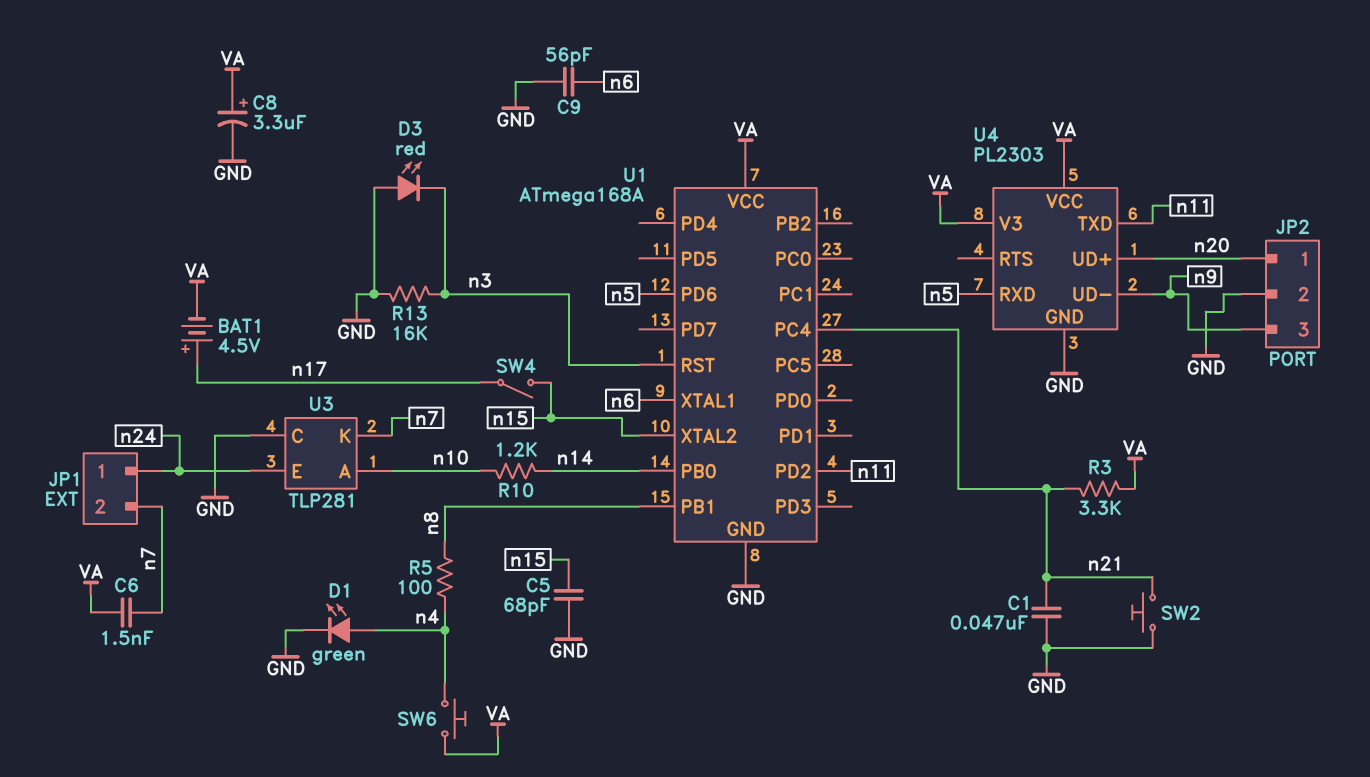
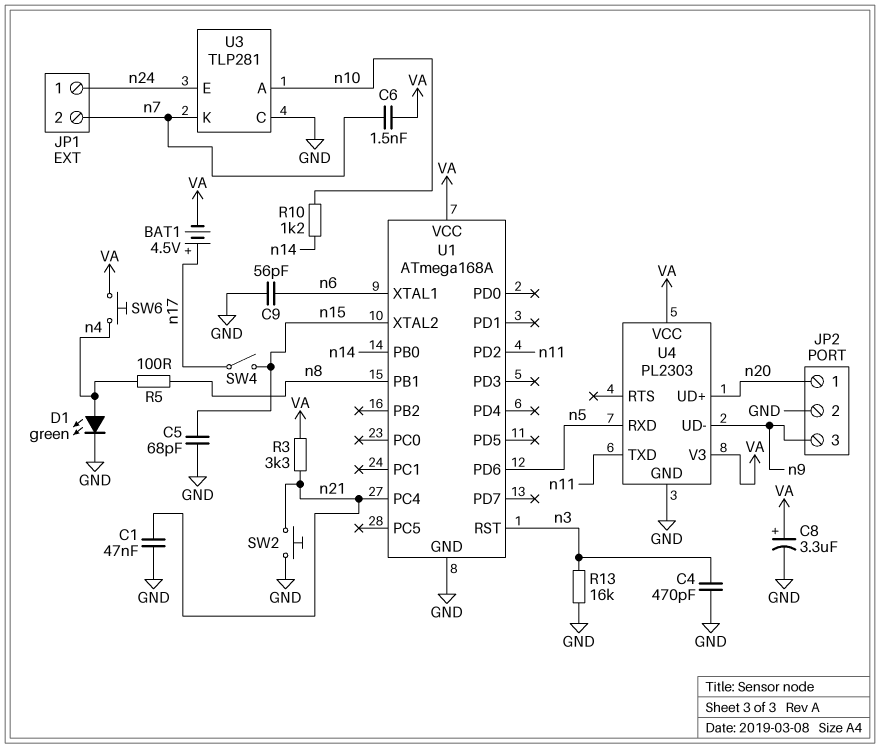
C4: none -> 470pF (GND, n3)
D3: LED red (A GND, K n3) -> none

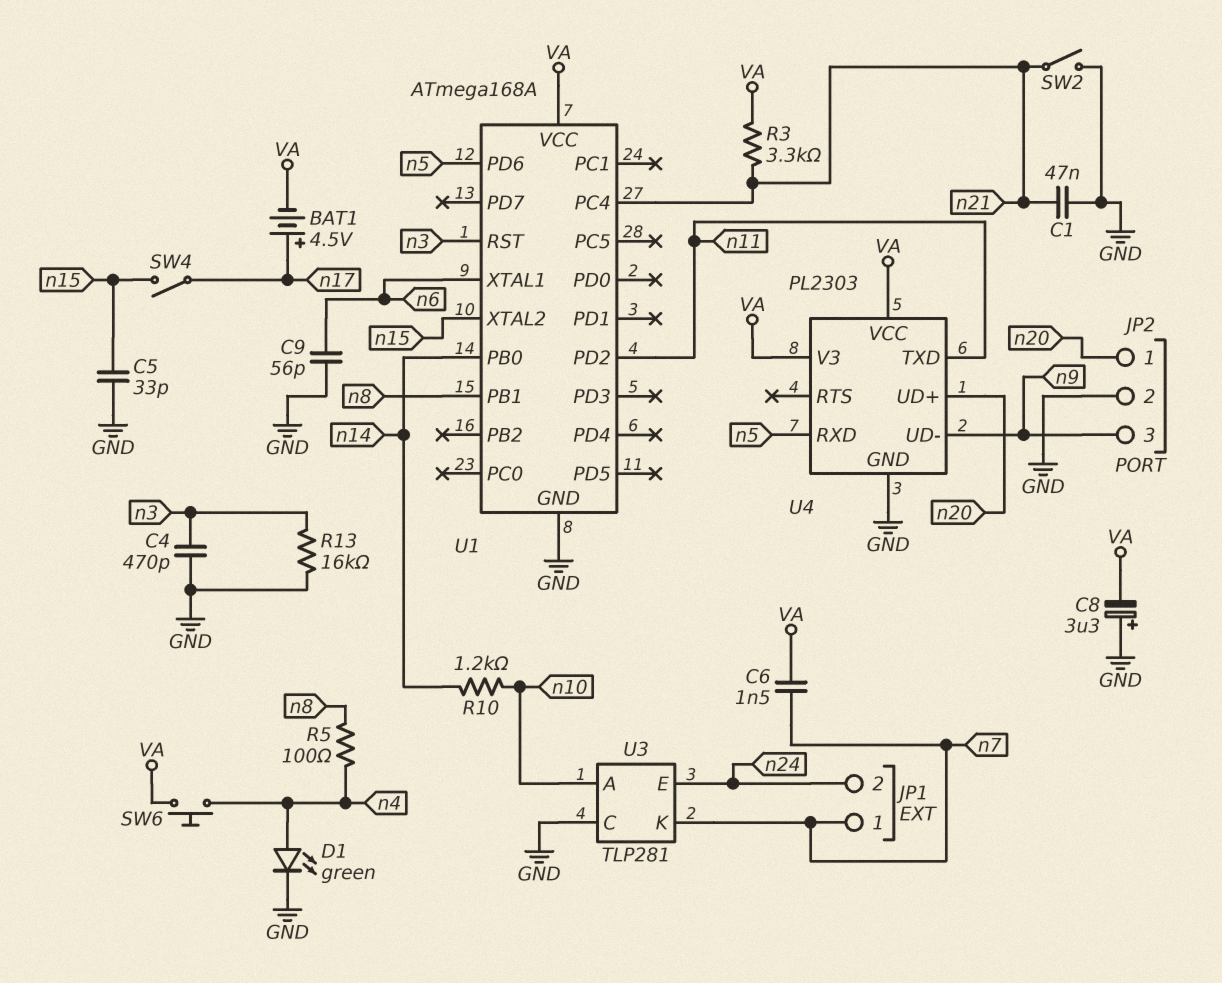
C5: 68pF (GND, n15) -> 33pF (GND, n15)
C8: 3.3uF (plus VA, minus GND) -> 3.3uF (plus GND, minus VA)
JP1 pin 1: n24 -> n7
JP1 pin 2: n7 -> n24
SW2: button (GND, n21) -> switch (GND, n21)

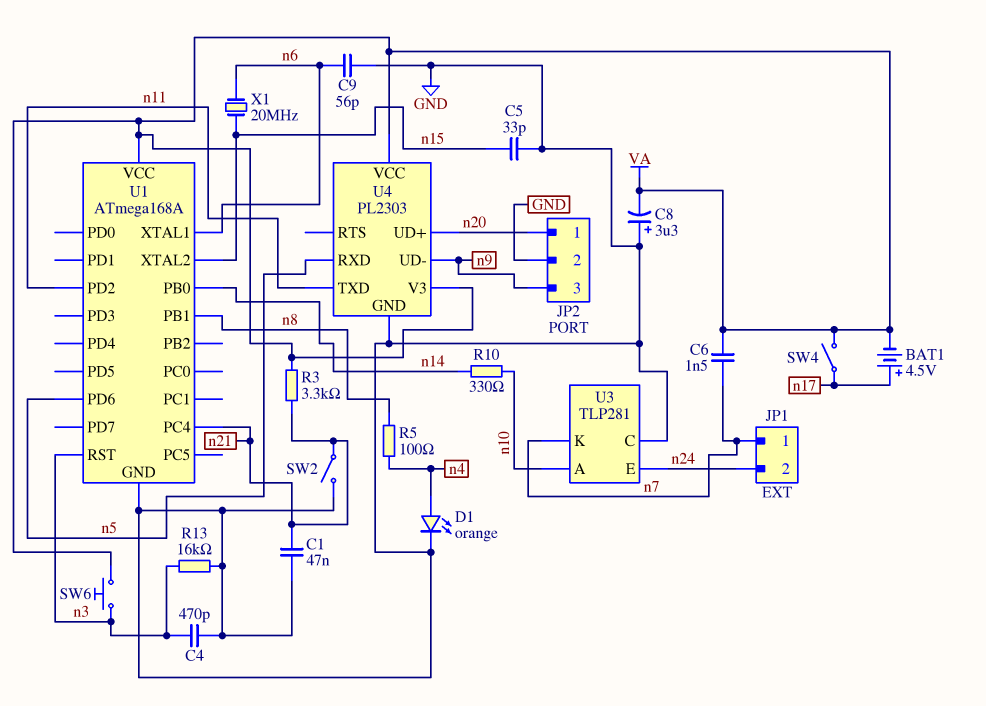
D1: LED green (A n4, K GND) -> LED orange (A n4, K GND)
R10: 1.2k (n10, n14) -> 330 (n10, n14)
SW4: switch (n15, n17) -> switch (VA, n17)
SW6: button (VA, n4) -> button (VA, n3)
X1: none -> 20MHz (n6, n15)

